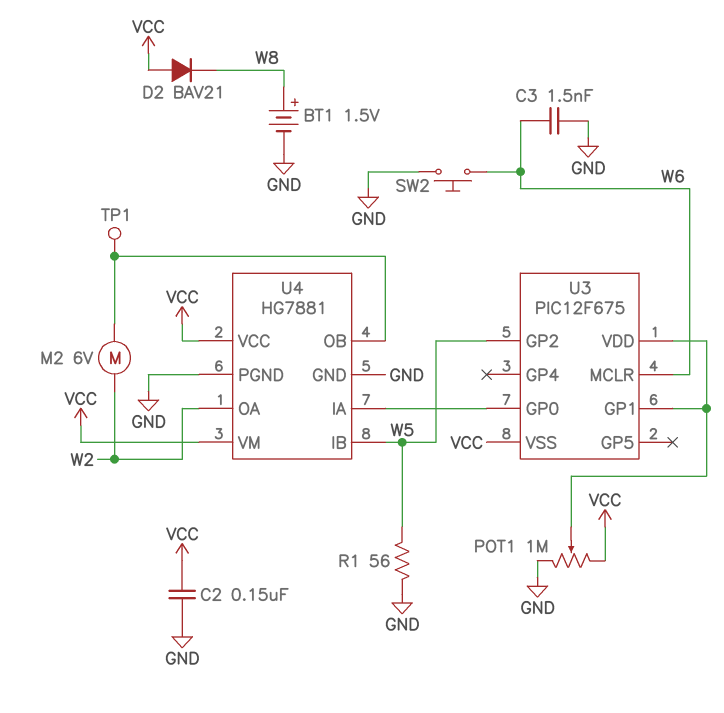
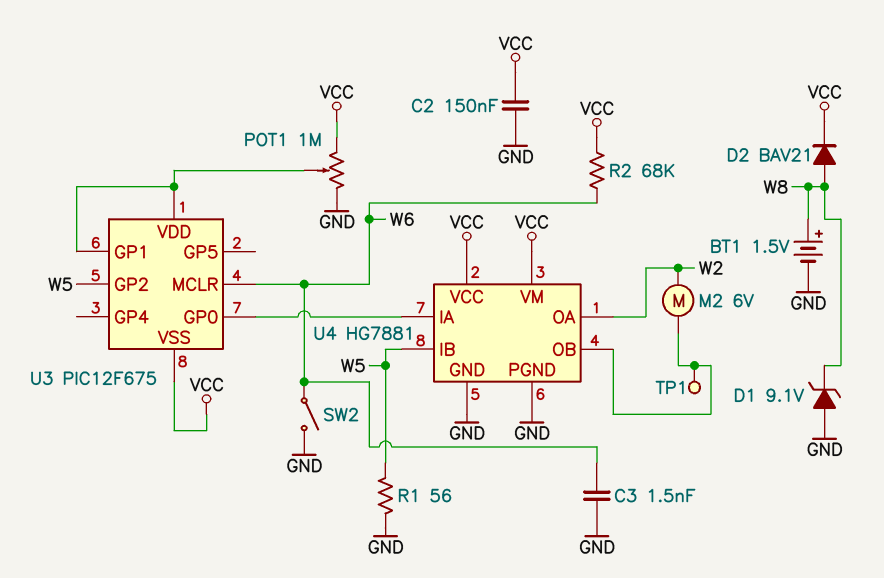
D1: none -> zener 9.1V (A GND, K W8)
D2: diode BAV21 (A VCC, K W8) -> diode BAV21 (A W8, K VCC)
R2: none -> 68k (VCC, W6)
SW2: button (GND, W6) -> switch (GND, W6)

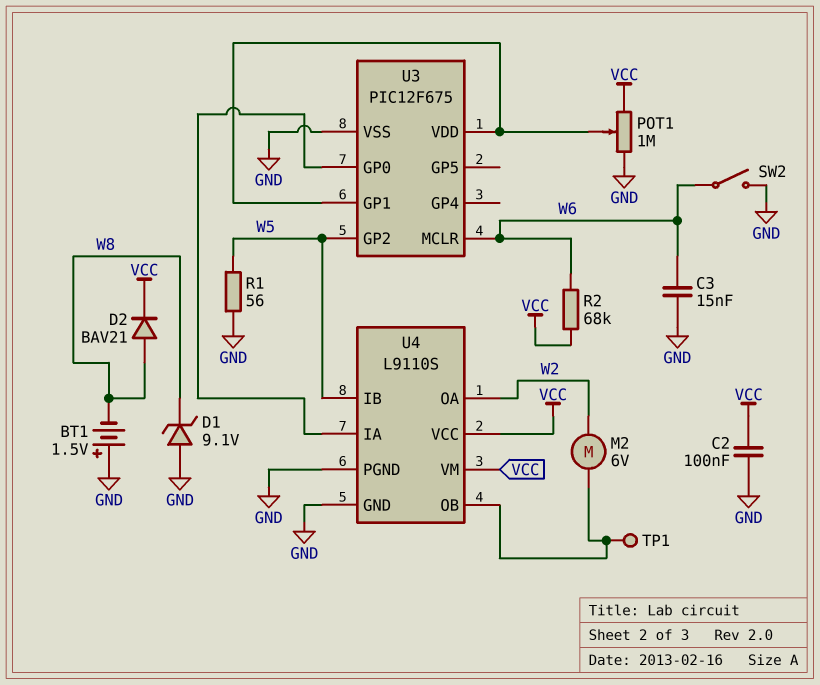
BT1: 1.5V (plus W8, minus GND) -> 1.5V (plus GND, minus W8)
C2: 150nF (GND, VCC) -> 100nF (GND, VCC)
C3: 1.5nF (GND, W6) -> 15nF (GND, W6)
U3 pin VSS: VCC -> GND
U4: HG7881 -> L9110S

